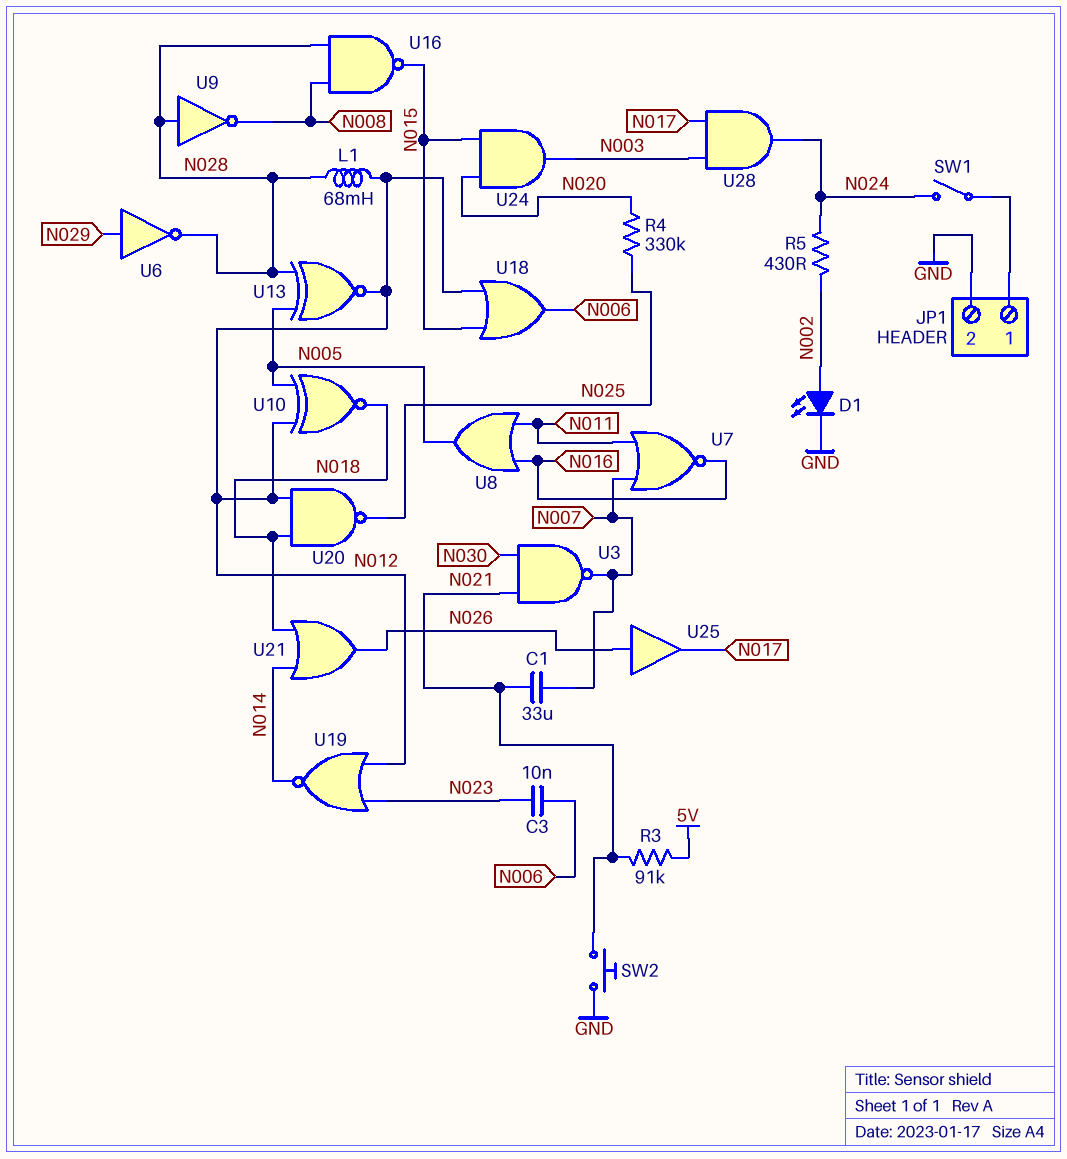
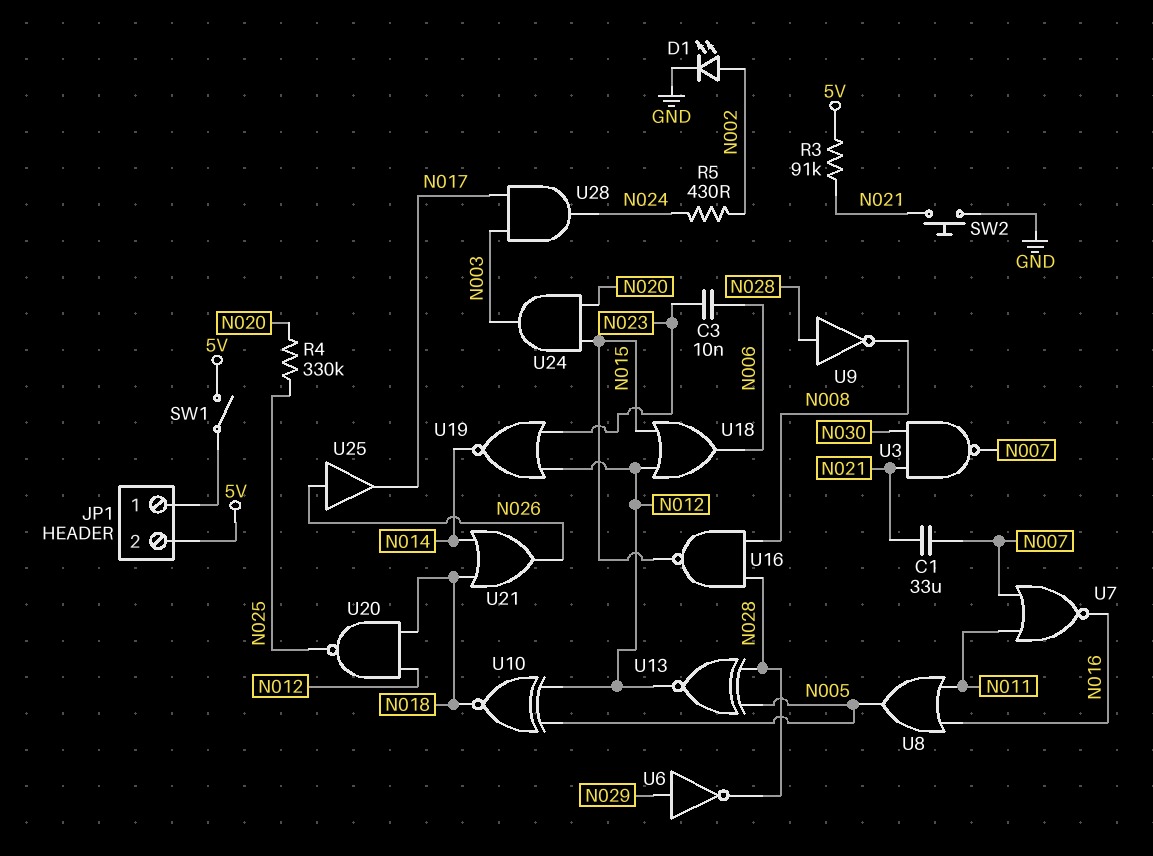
JP1 pin 2: GND -> 5V
L1: 68mH (N012, N028) -> none
SW1: switch (JP1/1, N024) -> switch (5V, JP1/1)

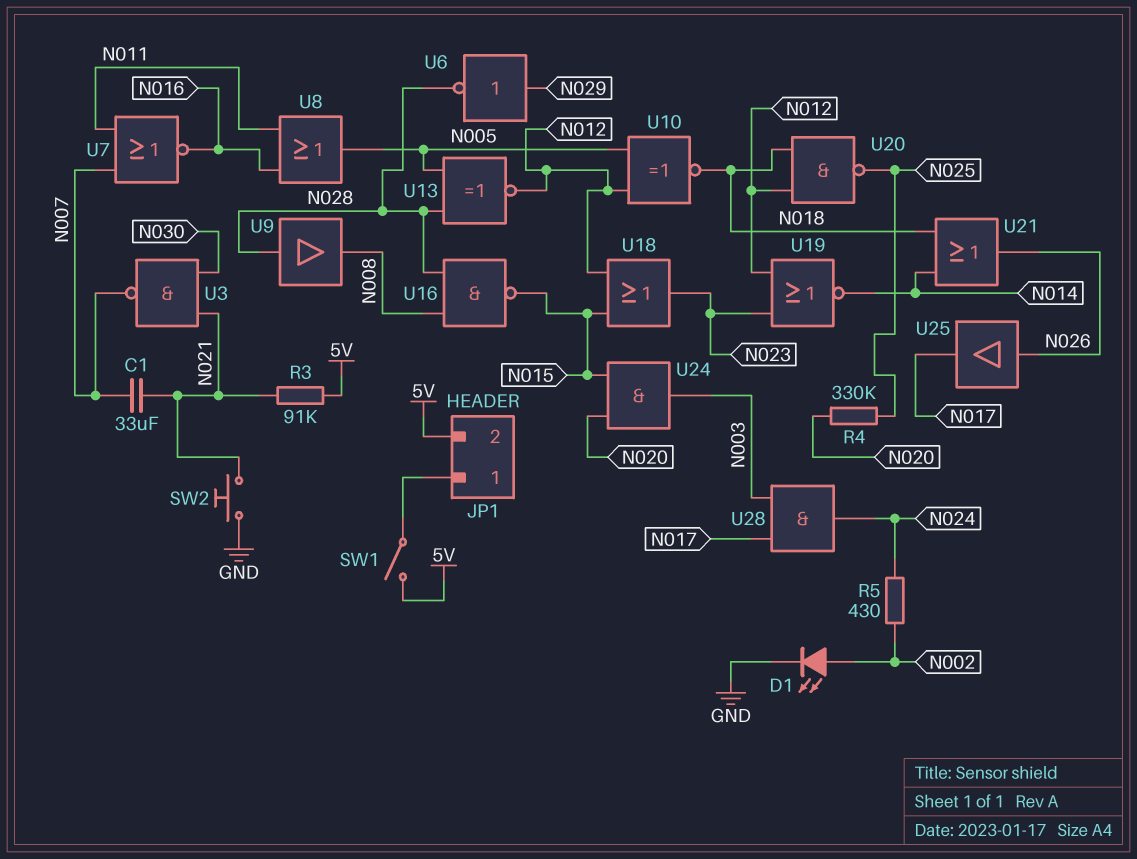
C3: 10nF (N006, N023) -> none
U9: NOT (in N028, out N008) -> buffer (in N028, out N008)
U18: OR (in N012, in N015, out N006) -> OR (in N012, in N015, out N023)

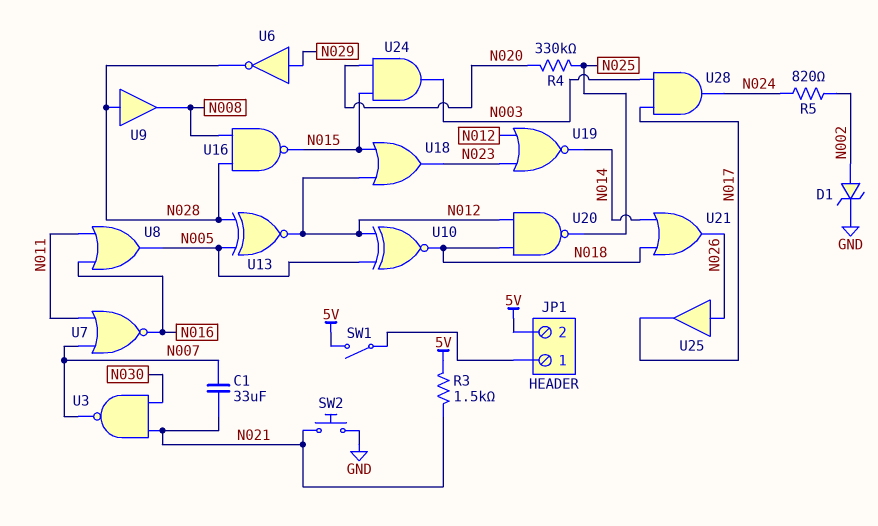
D1: LED (A N002, K GND) -> zener (A N002, K GND)
R3: 91k (5V, N021) -> 1.5k (5V, N021)
R5: 430 (N002, N024) -> 820 (N002, N024)

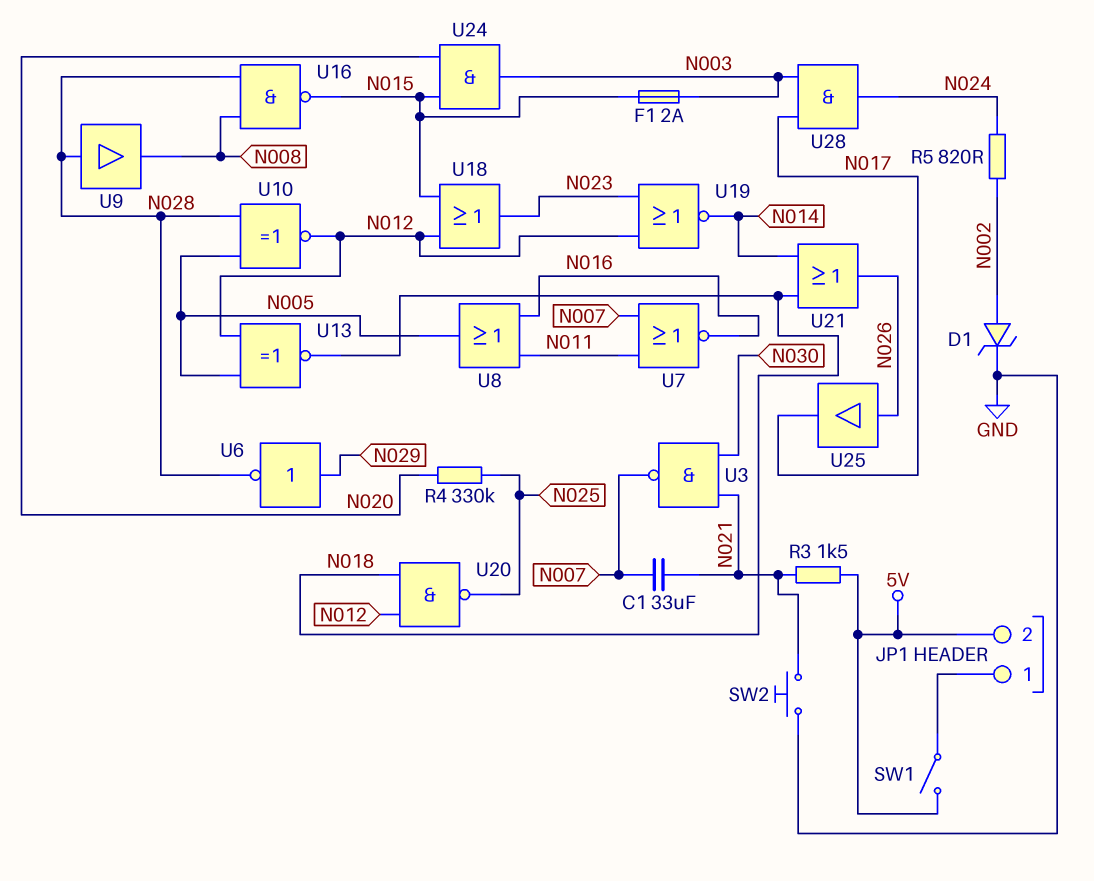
F1: none -> 2A (N003, N015)
U10: XNOR (in N005, in N012, out N018) -> XNOR (in N005, in N028, out N012)
U13: XNOR (in N005, in N028, out N012) -> XNOR (in N005, in N012, out N018)

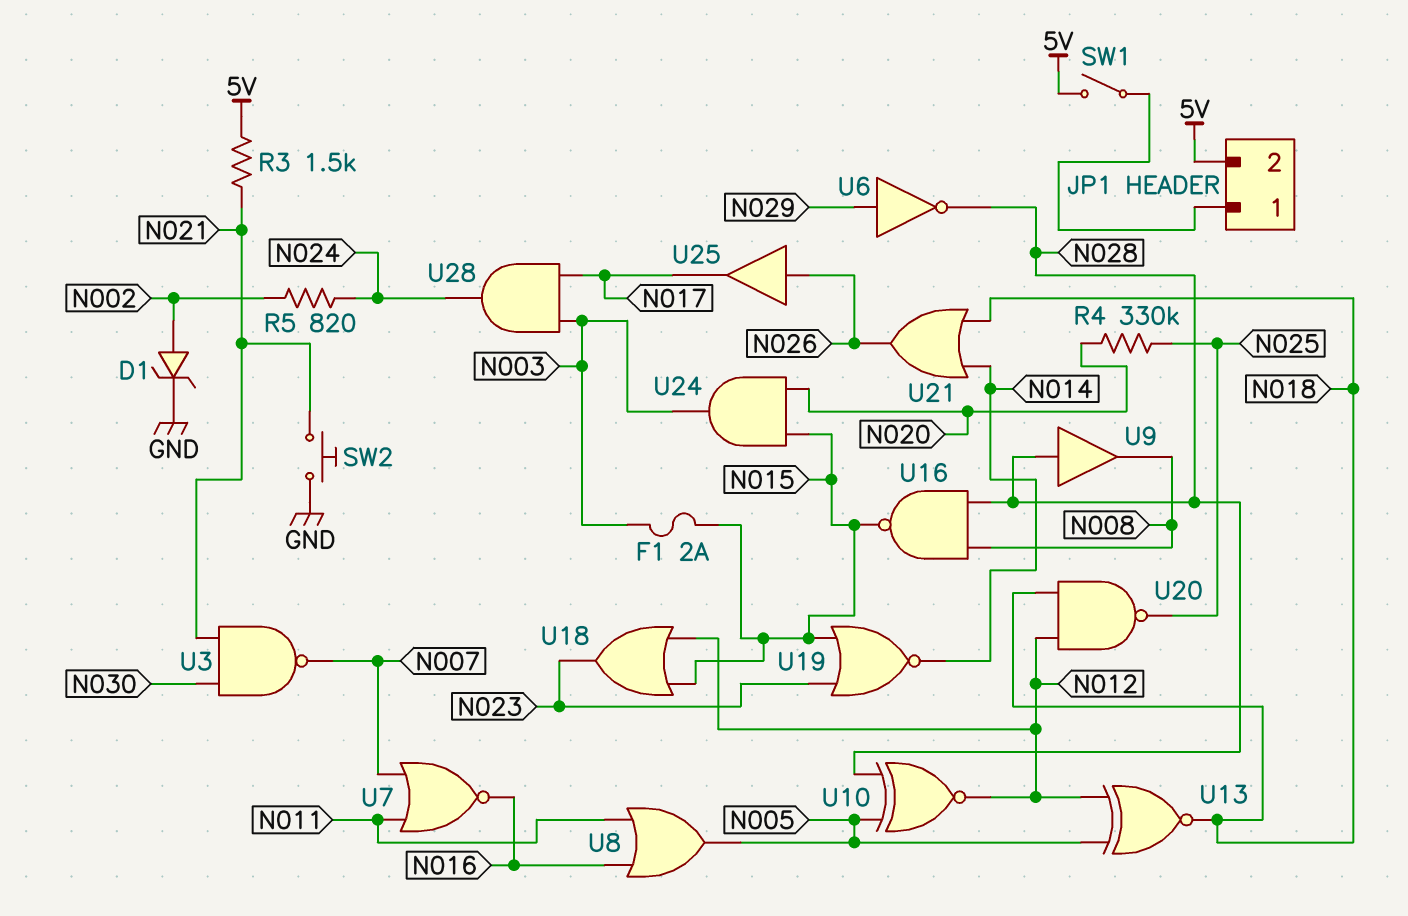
C1: 33uF (N007, N021) -> none
U19: NOR (in N012, in N023, out N014) -> NOR (in N015, in N023, out N014)

